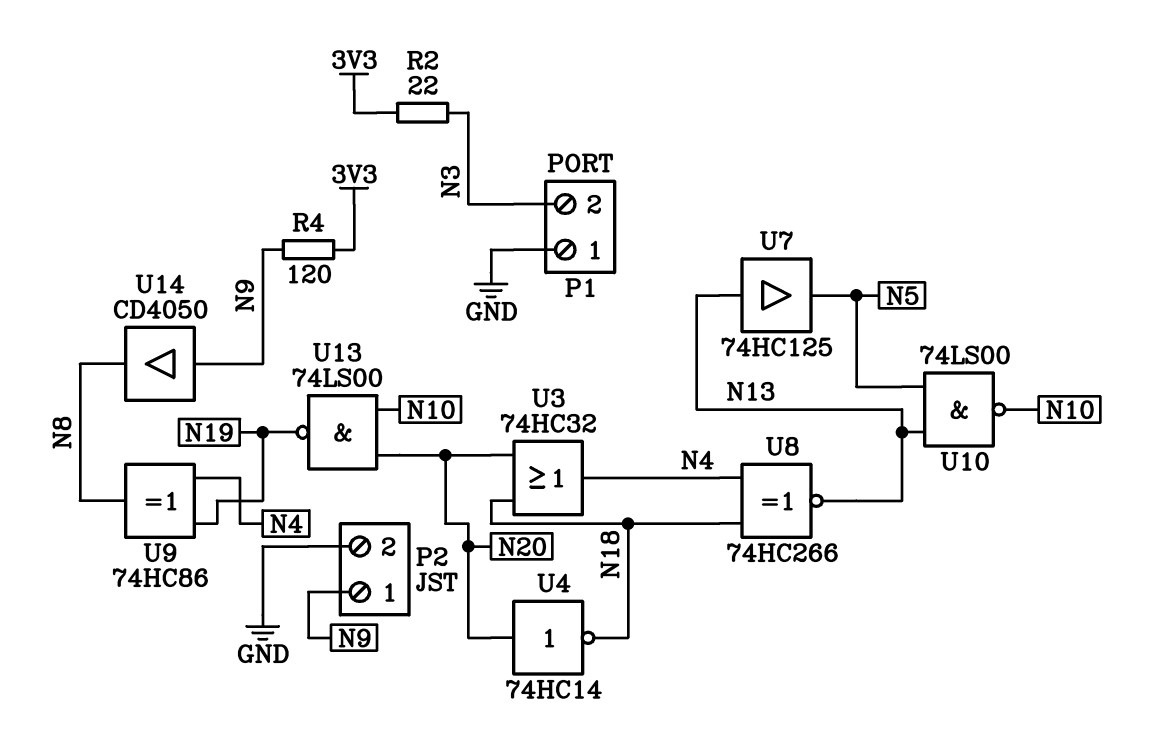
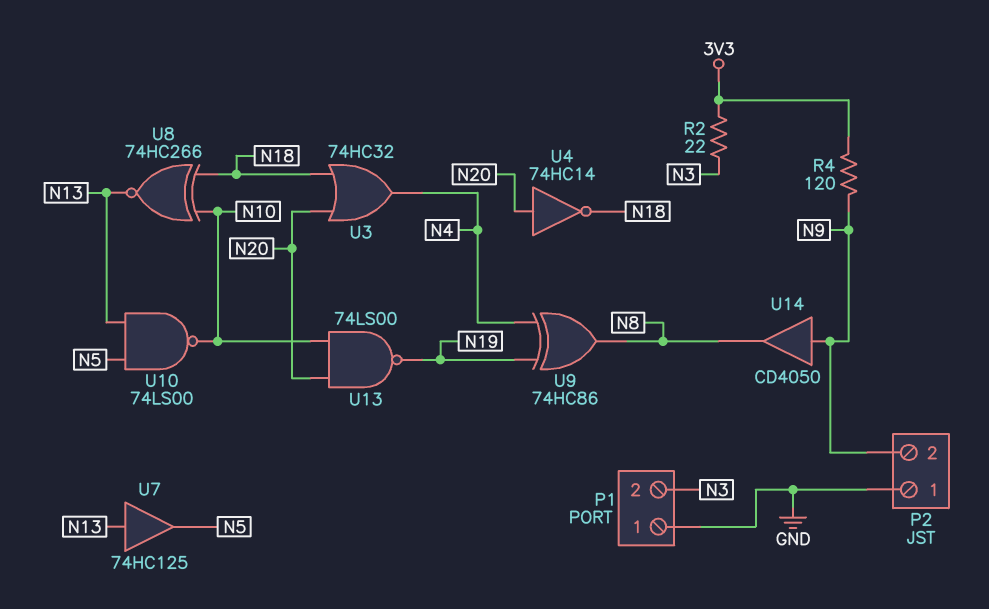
P2 pin 1: N9 -> GND
P2 pin 2: GND -> N9
U8: XNOR 74HC266 (in N4, in N18, out N13) -> XNOR 74HC266 (in N10, in N18, out N13)

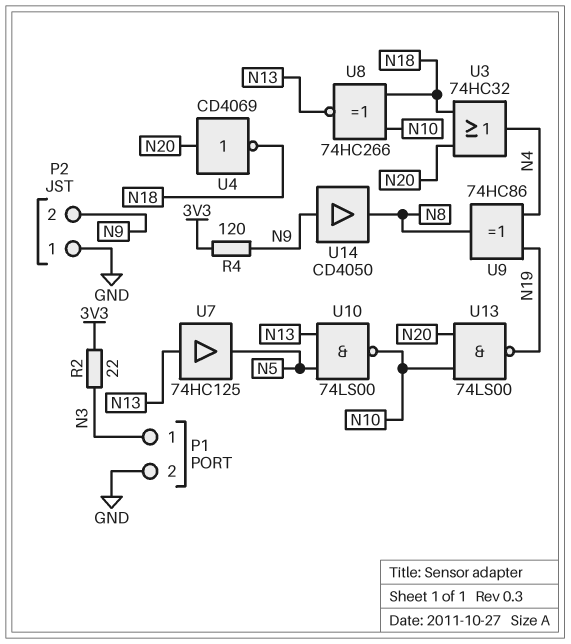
P1 pin 1: GND -> N3
P1 pin 2: N3 -> GND
U4: NOT 74HC14 (in N20, out N18) -> NOT CD4069 (in N20, out N18)

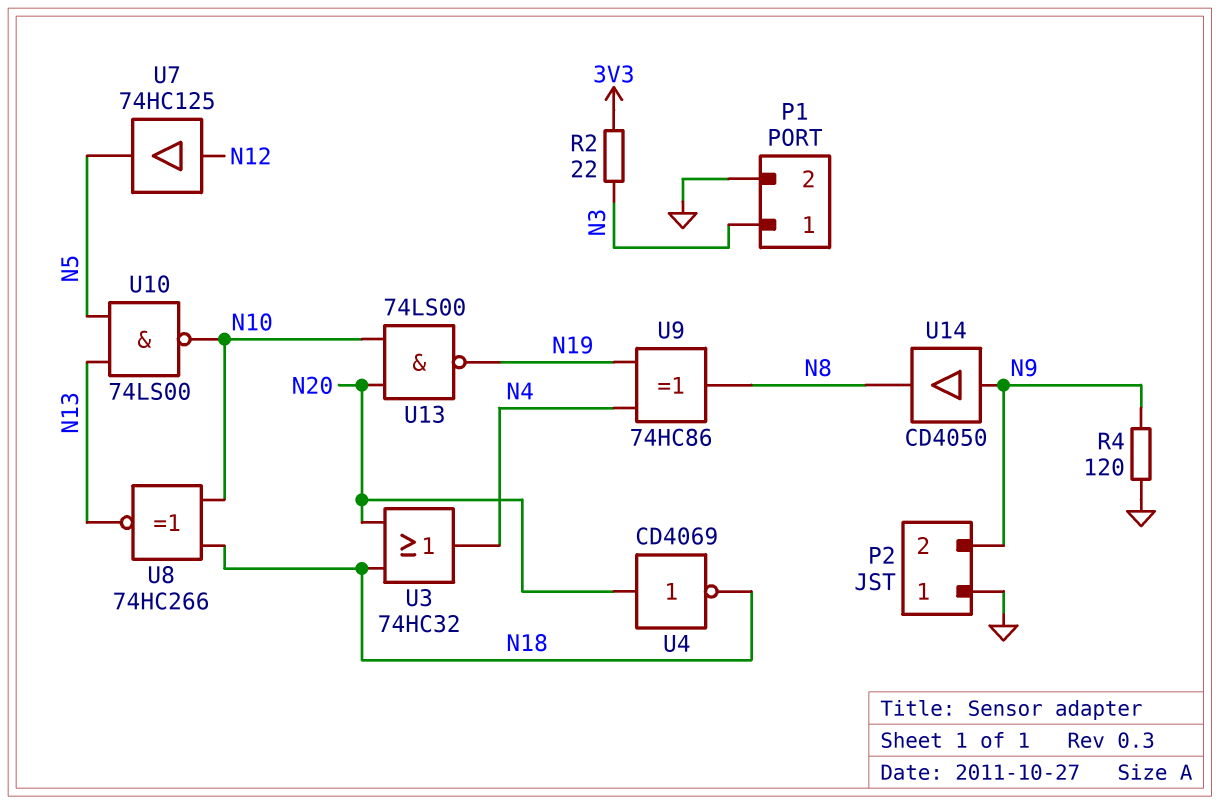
R4: 120 (3V3, N9) -> 120 (GND, N9)
U7: buffer 74HC125 (in N13, out N5) -> buffer 74HC125 (in N12, out N5)

